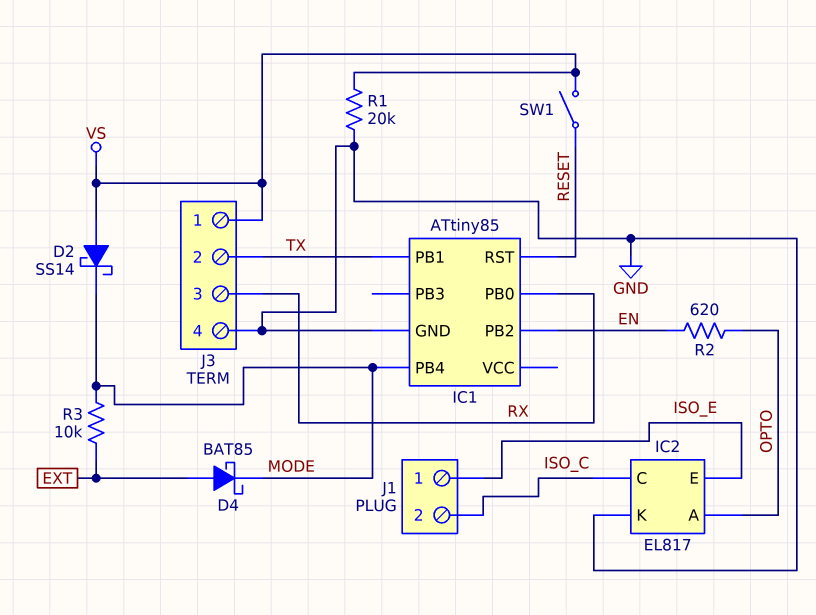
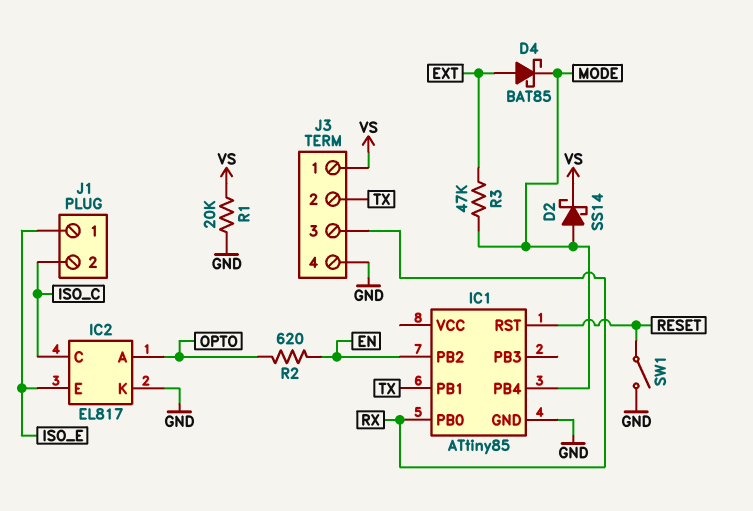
D2: schottky SS14 (A VS, K MODE) -> schottky SS14 (A MODE, K VS)
R3: 10k (EXT, MODE) -> 47k (EXT, MODE)
SW1: switch (RESET, VS) -> switch (GND, RESET)

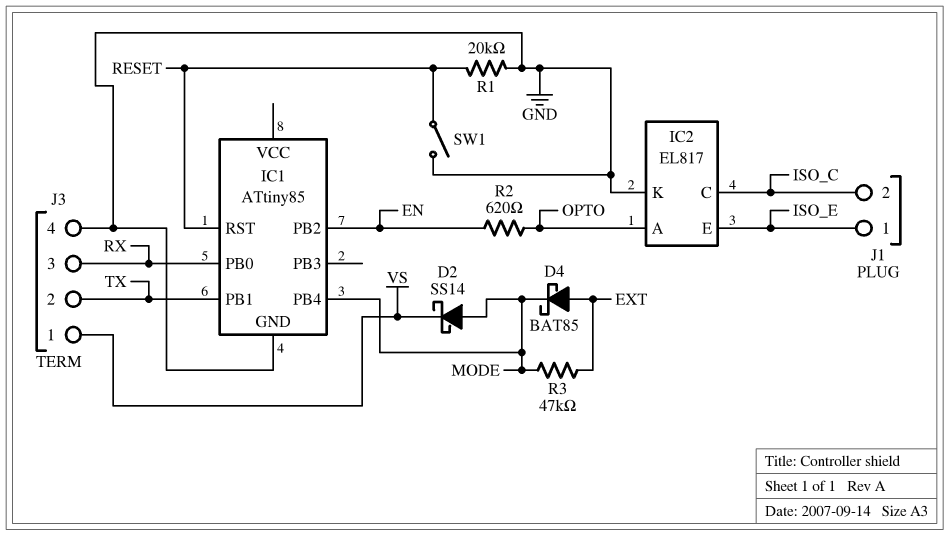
R1: 20k (GND, VS) -> 20k (GND, RESET)

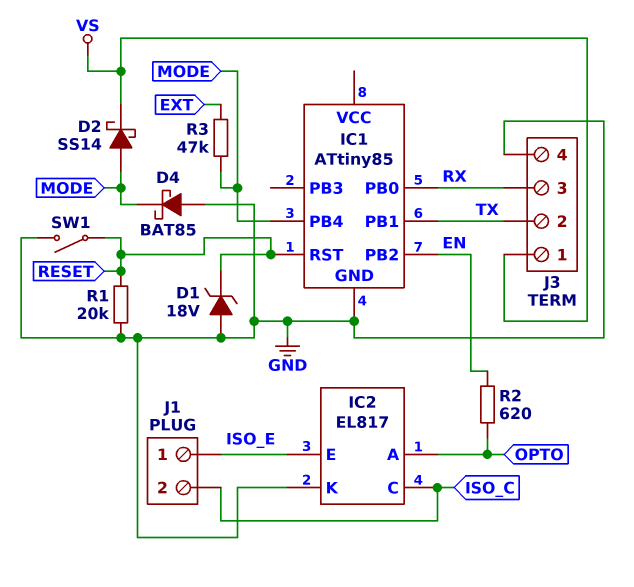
D1: none -> zener 18V (A GND, K RESET)
D4: schottky BAT85 (A EXT, K MODE) -> schottky BAT85 (A GND, K MODE)

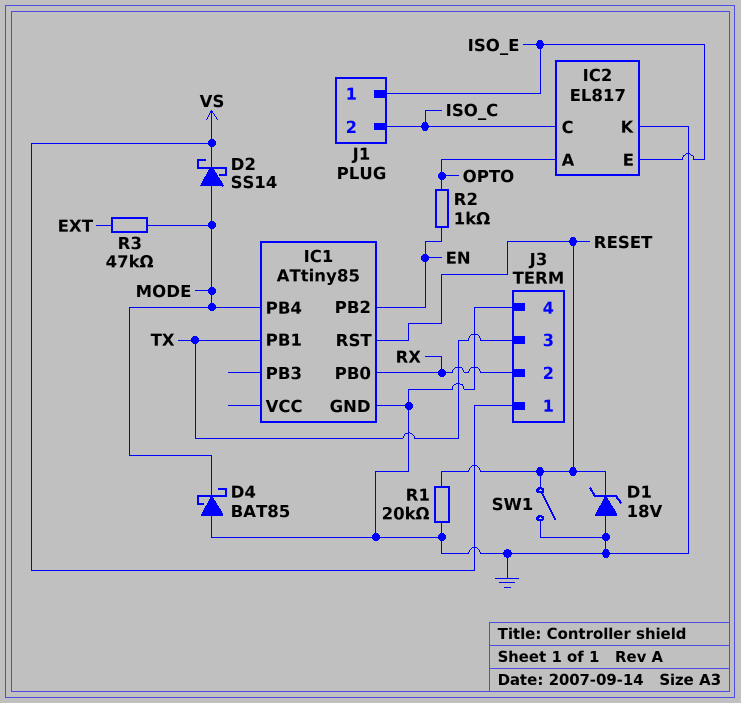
J3 pin 2: TX -> RX
J3 pin 3: RX -> TX
R2: 620 (EN, OPTO) -> 1k (EN, OPTO)

